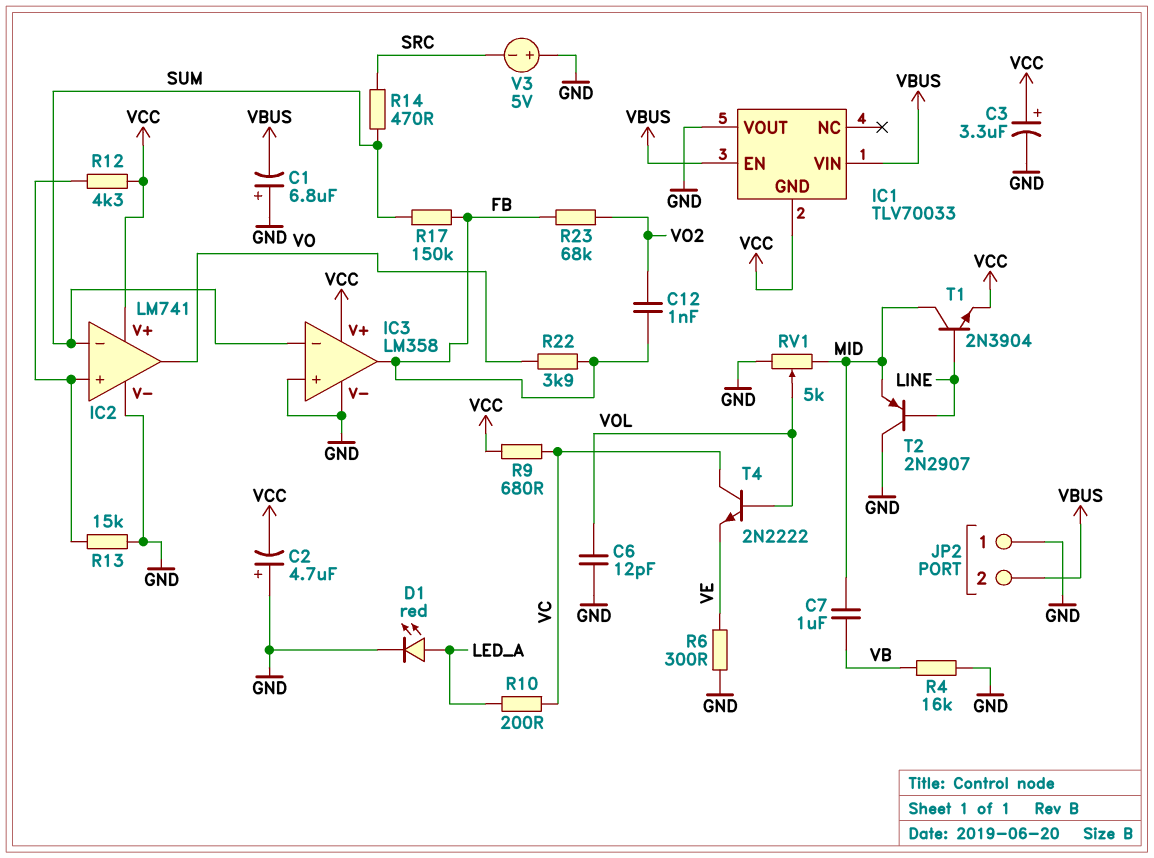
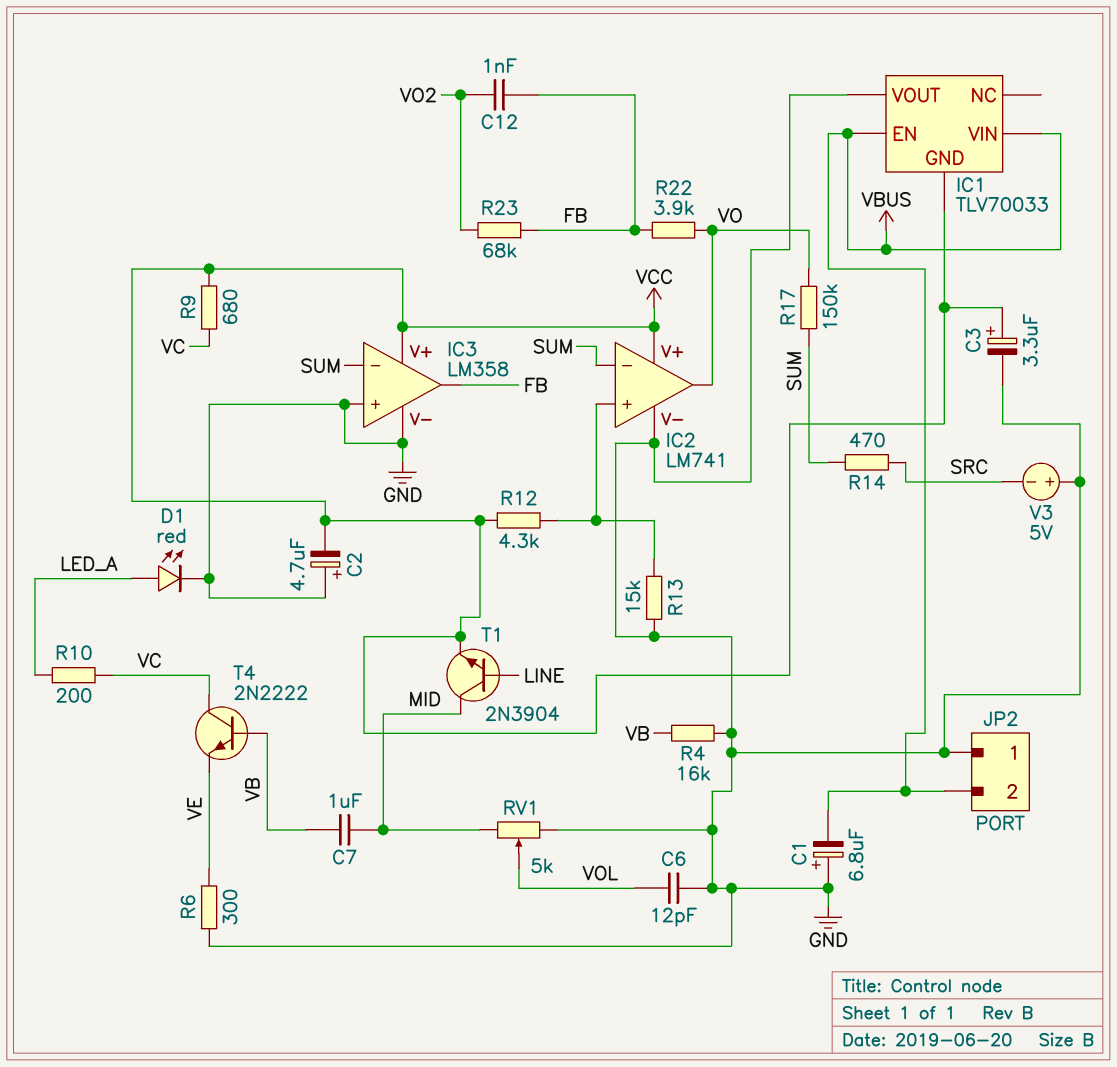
R17: 150k (FB, SUM) -> 150k (SUM, VO)
T2: PNP 2N2907 (B LINE, C GND, E MID) -> none
T4: NPN 2N2222 (B VOL, C VC, E VE) -> NPN 2N2222 (B VB, C VC, E VE)

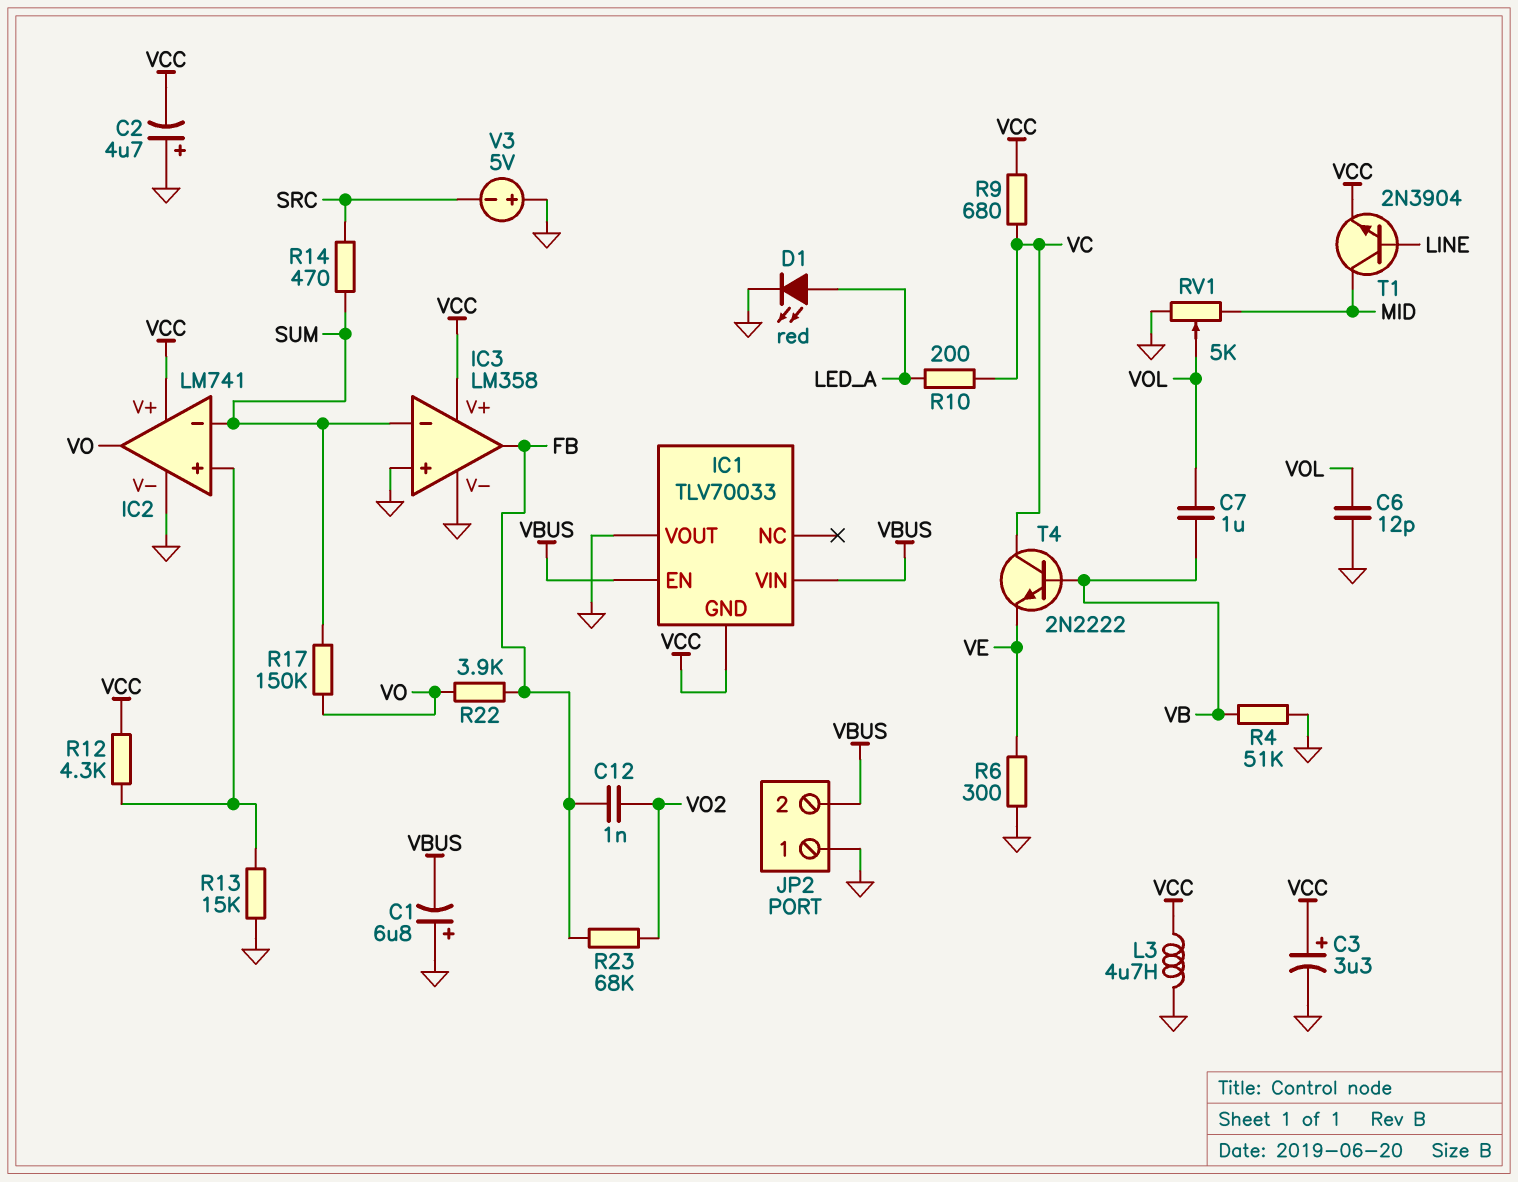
C7: 1uF (MID, VB) -> 1uF (VB, VOL)
L3: none -> 4.7uH (GND, VCC)
R4: 16k (GND, VB) -> 51k (GND, VB)

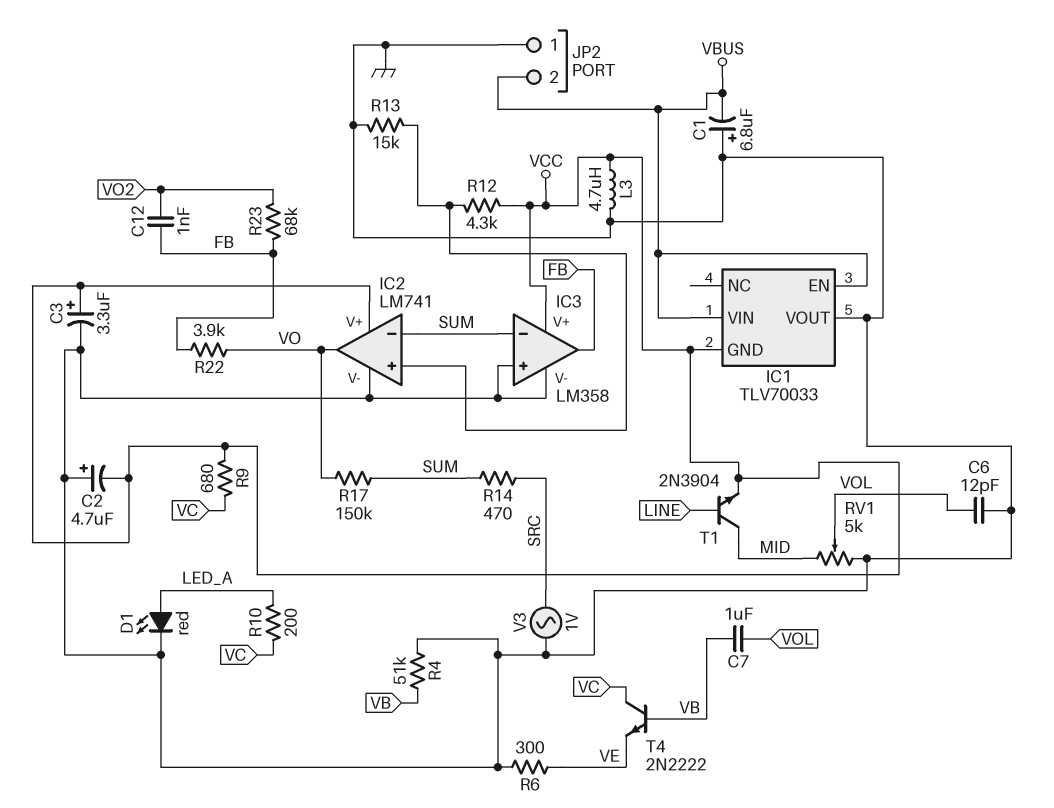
V3: 5V (plus GND, minus SRC) -> AC 1V (GND, SRC)

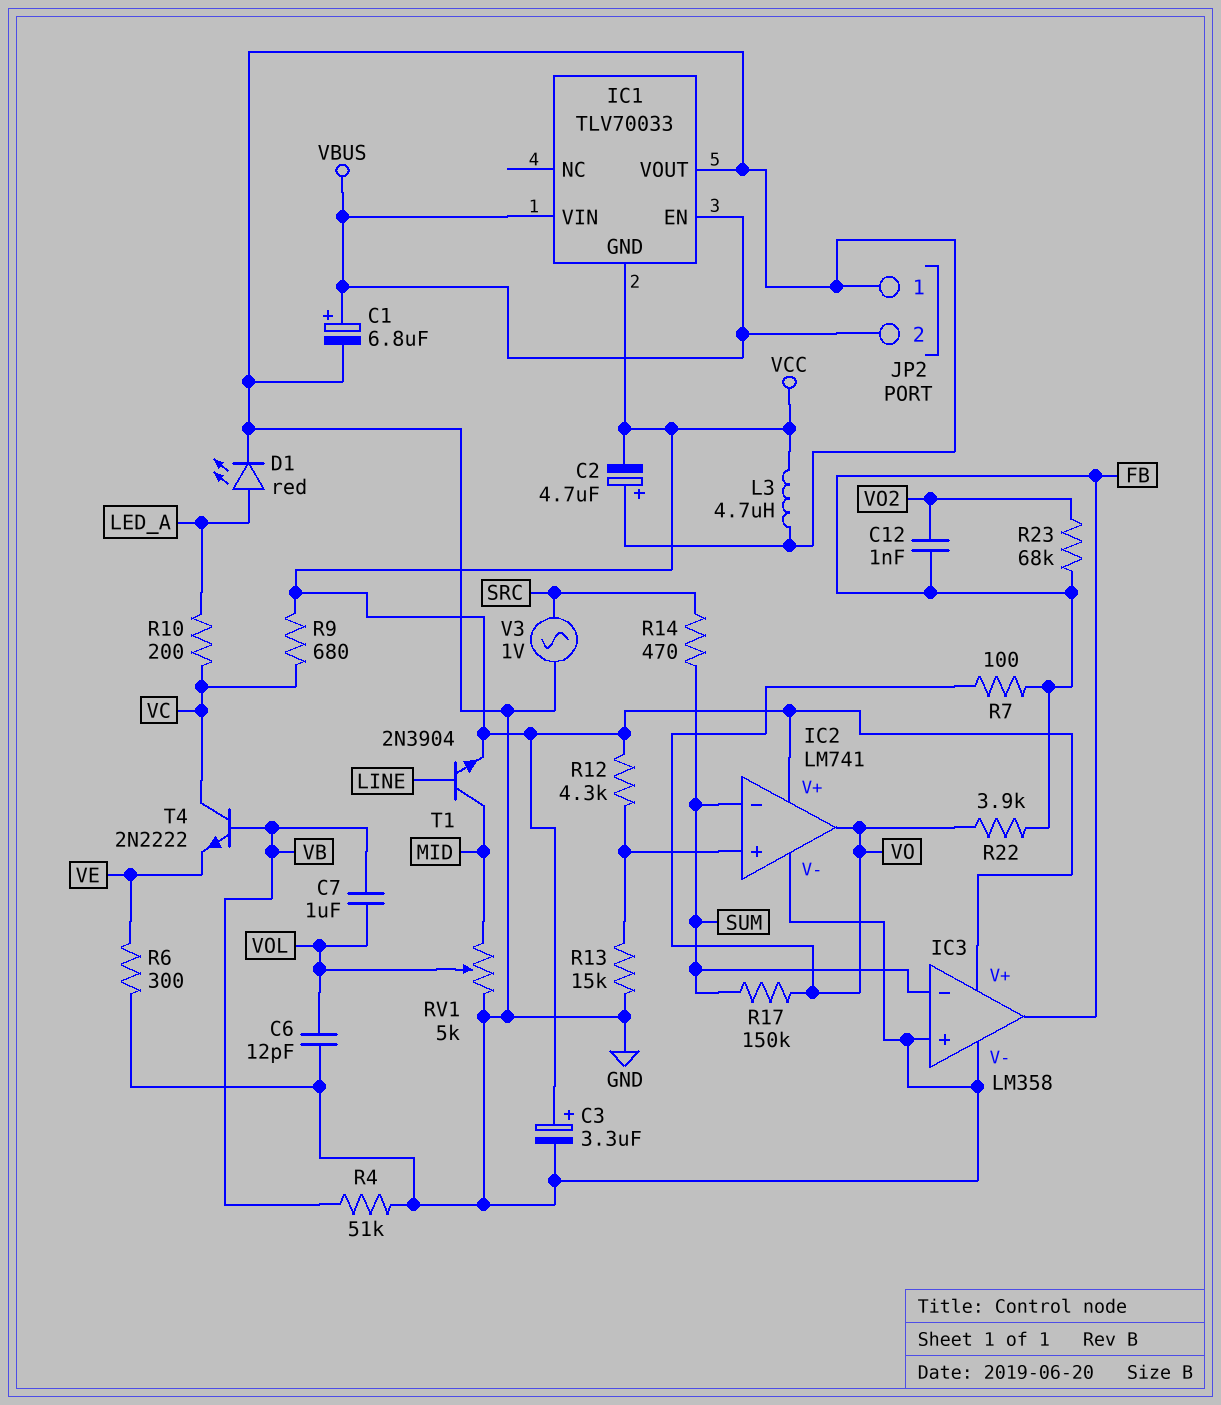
C1: 6.8uF (plus GND, minus VBUS) -> 6.8uF (plus VBUS, minus GND)
R7: none -> 100 (FB, VO)

